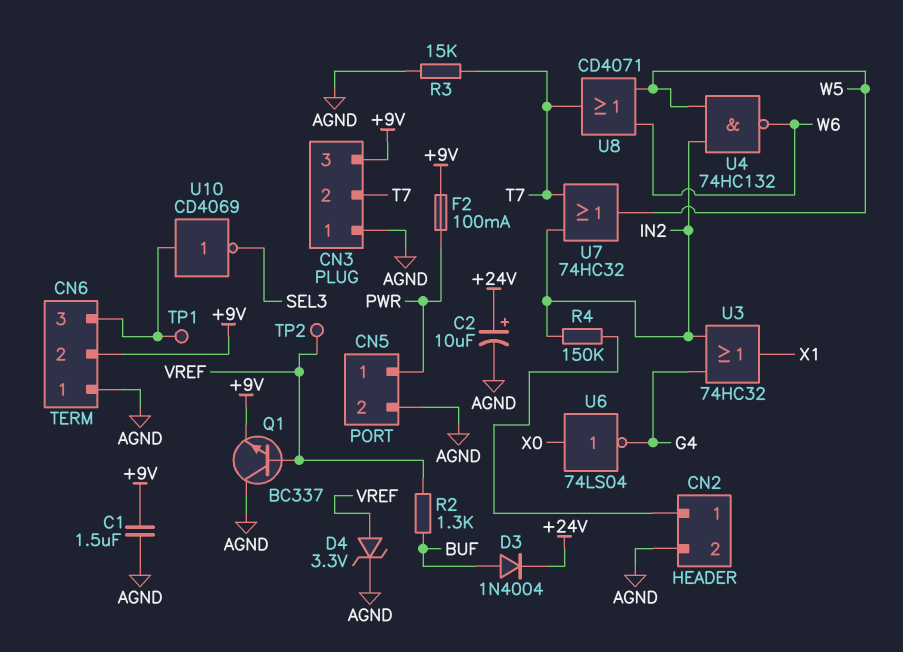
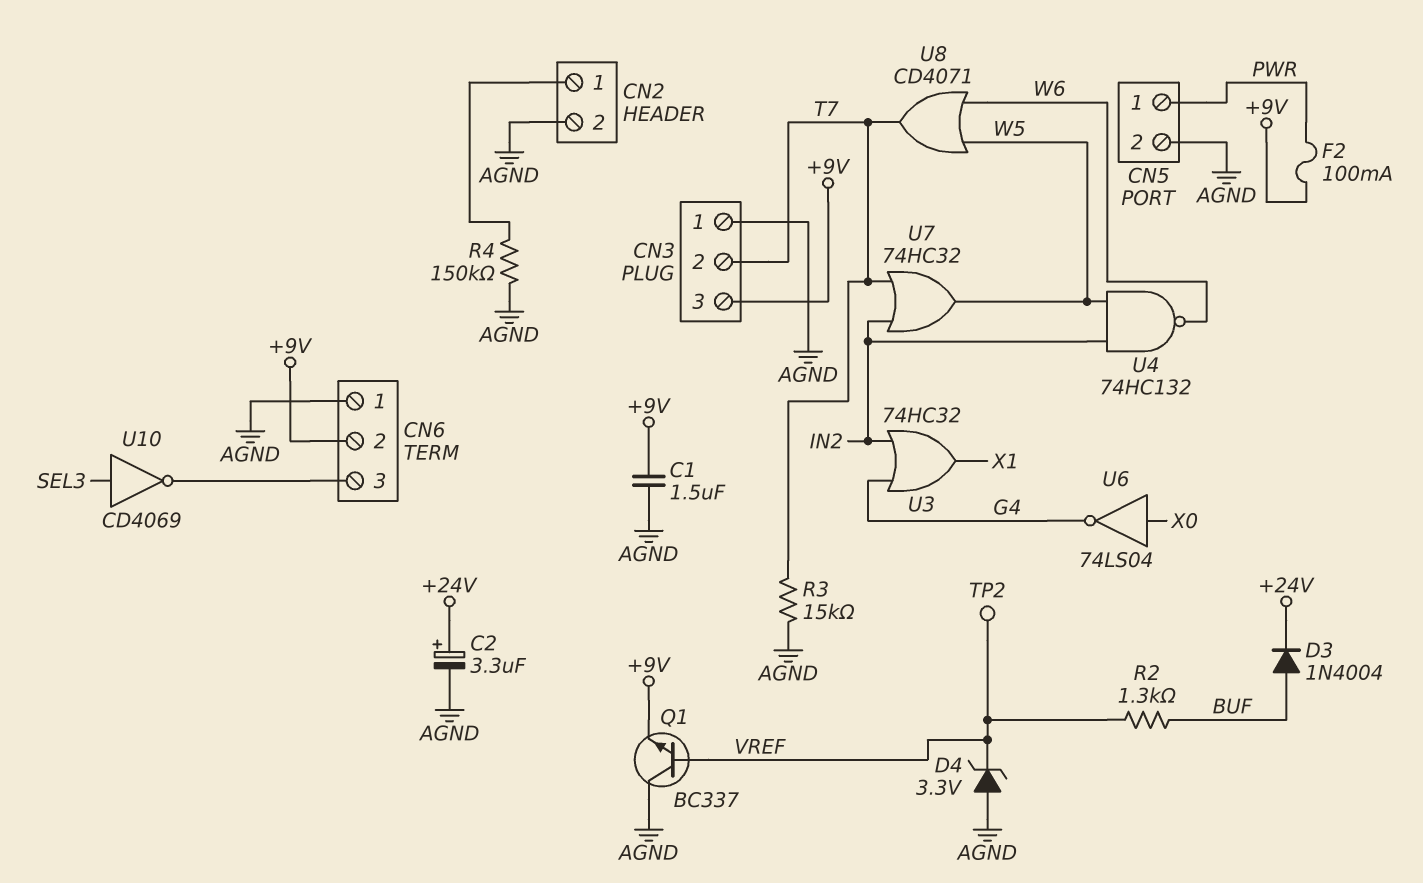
C2: 10uF (plus +24V, minus AGND) -> 3.3uF (plus +24V, minus AGND)
D4: zener 3.3V (A VREF, K AGND) -> zener 3.3V (A AGND, K VREF)
R4: 150k (CN2/1, IN2) -> 150k (AGND, CN2/1)
TP1: test point (CN6/3) -> none
U10: NOT CD4069 (in CN6/3, out SEL3) -> NOT CD4069 (in SEL3, out CN6/3)

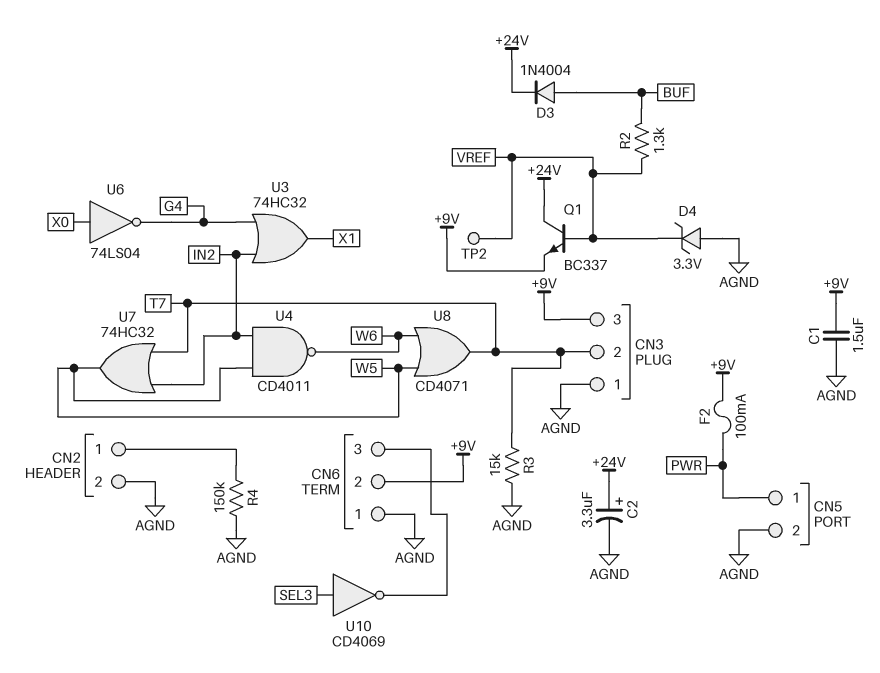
Q1: NPN BC337 (B VREF, C AGND, E +9V) -> NPN BC337 (B VREF, C +24V, E +9V)
U4: NAND 74HC132 (in IN2, in W5, out W6) -> NAND CD4011 (in IN2, in W5, out W6)

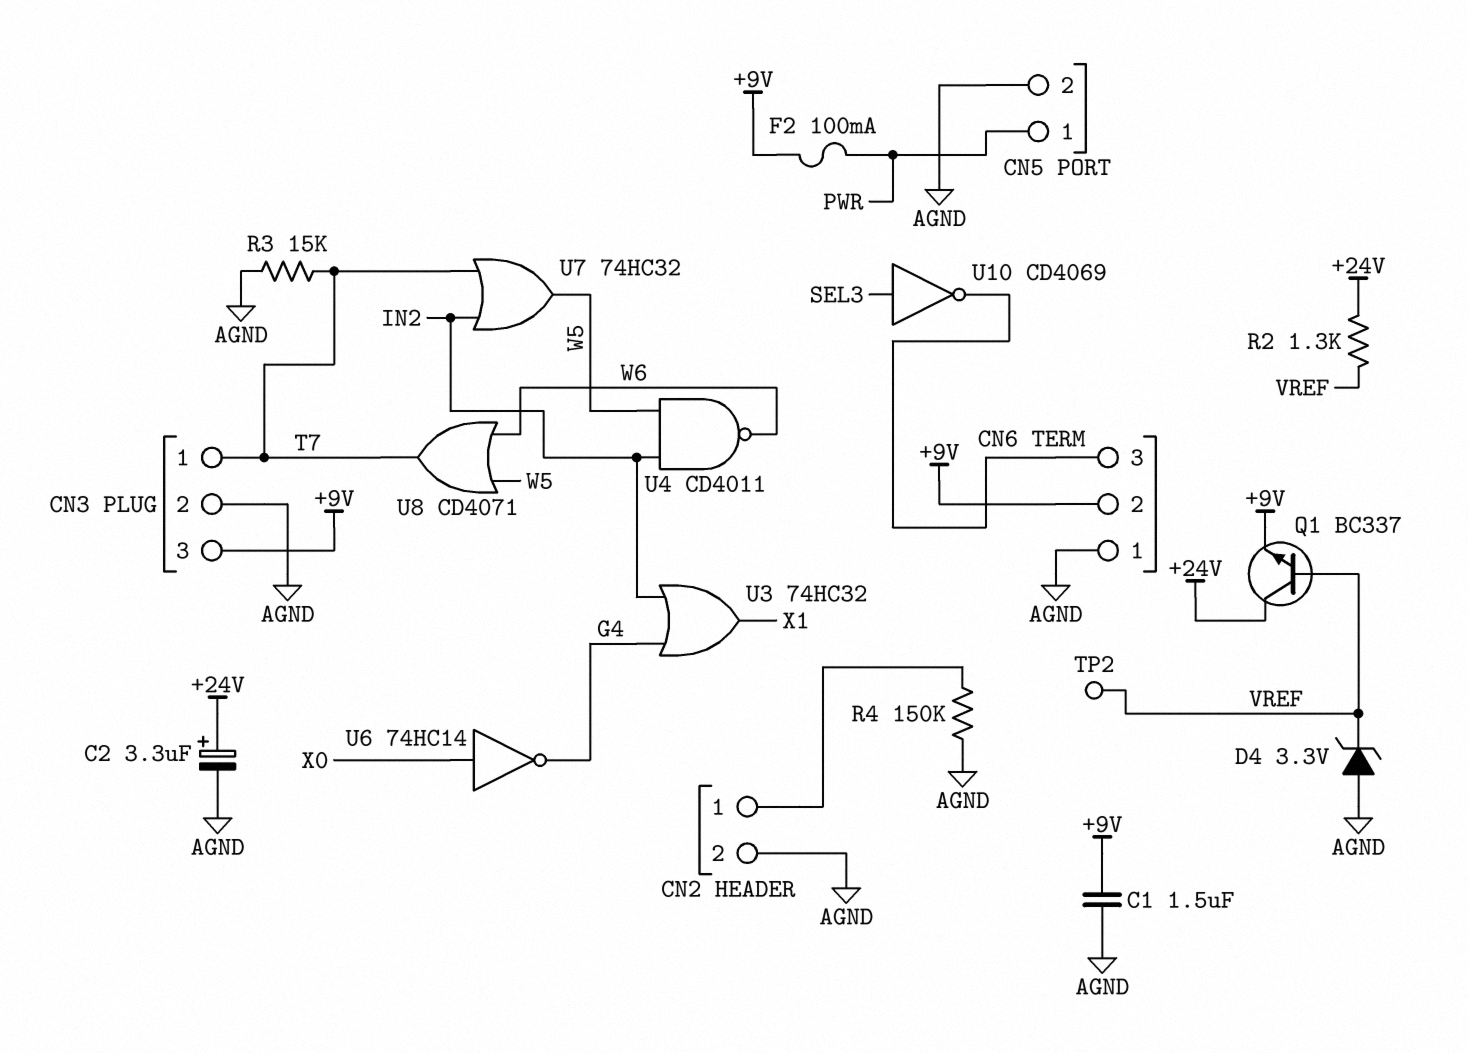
CN3 pin 1: AGND -> T7
CN3 pin 2: T7 -> AGND
D3: diode 1N4004 (A BUF, K +24V) -> none
R2: 1.3k (BUF, VREF) -> 1.3k (+24V, VREF)
U6: NOT 74LS04 (in X0, out G4) -> NOT 74HC14 (in X0, out G4)

